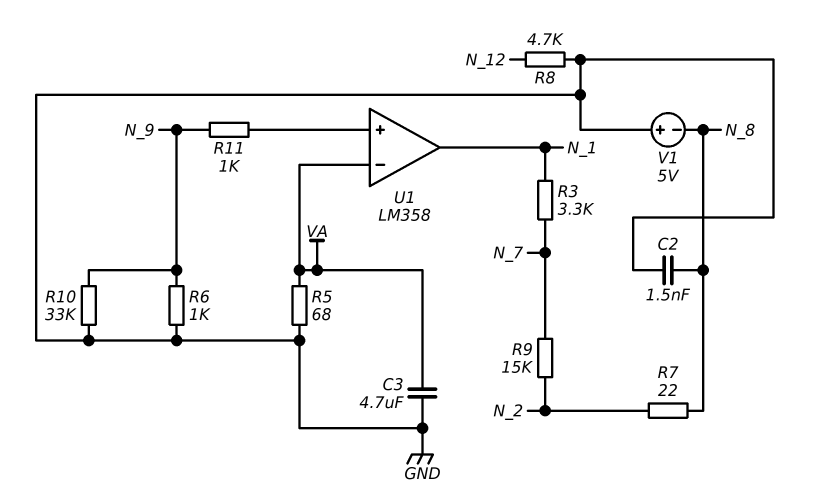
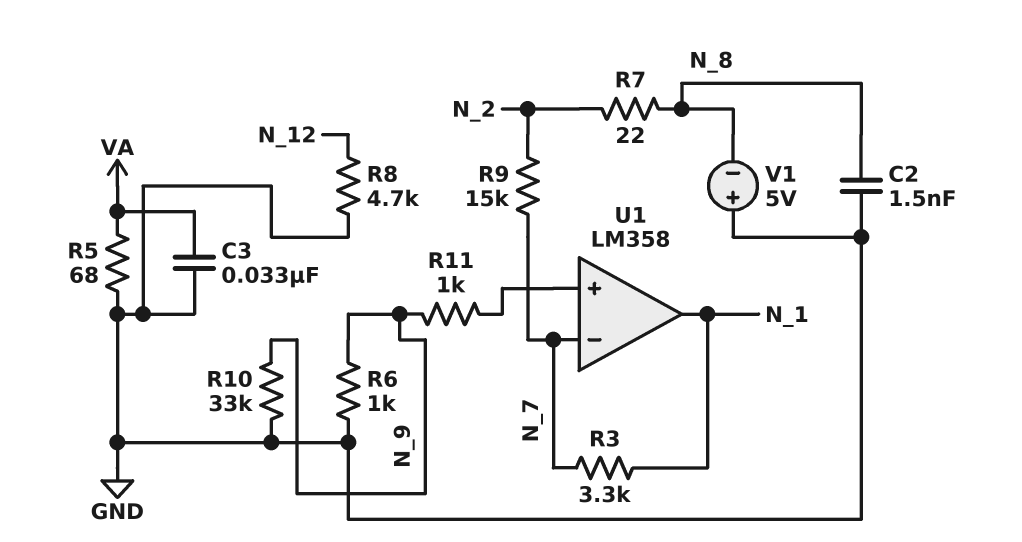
C3: 4.7uF (GND, VA) -> 33nF (GND, VA)
U1 pin in-: VA -> N_7

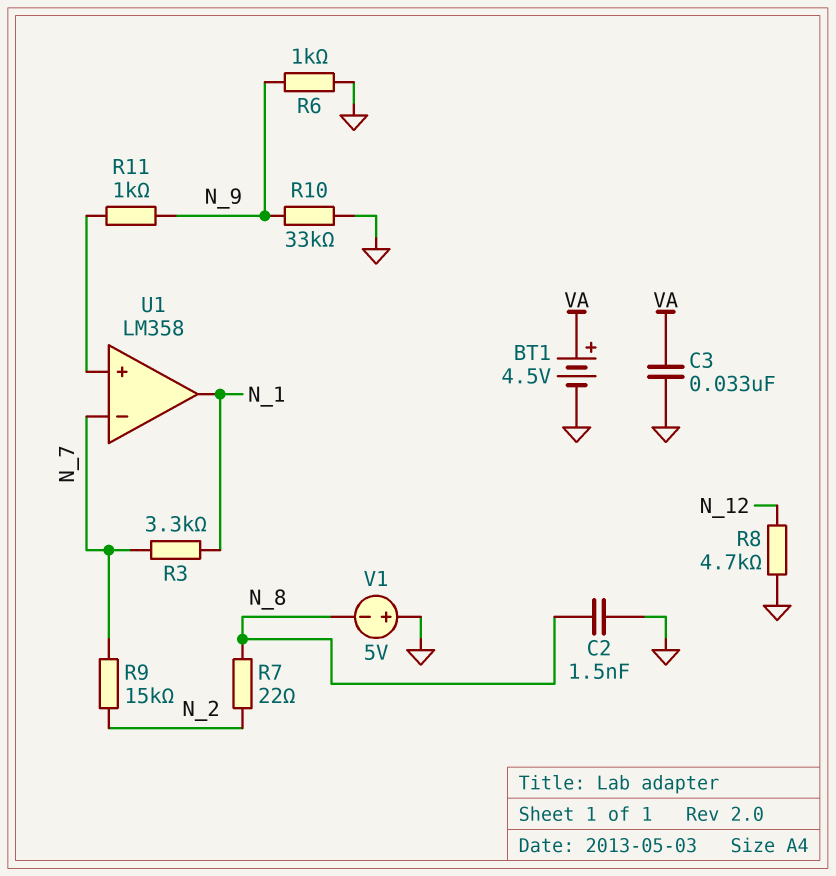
BT1: none -> 4.5V (plus VA, minus GND)
R5: 68 (GND, VA) -> none

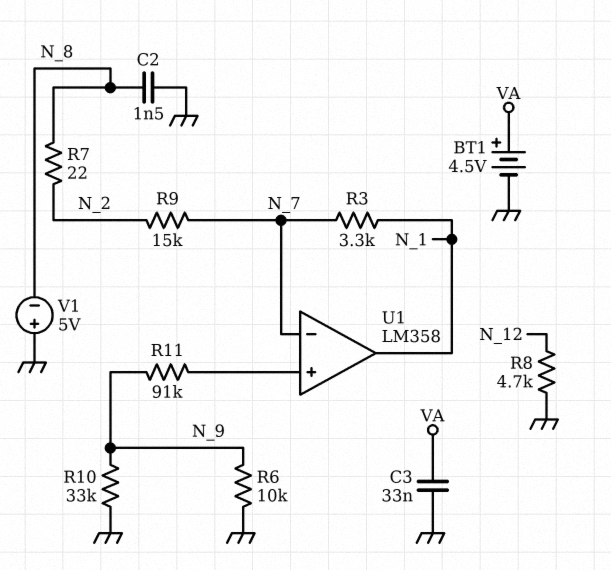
R6: 1k (GND, N_9) -> 10k (GND, N_9)
R11: 1k (N_9, U1/in+) -> 91k (N_9, U1/in+)

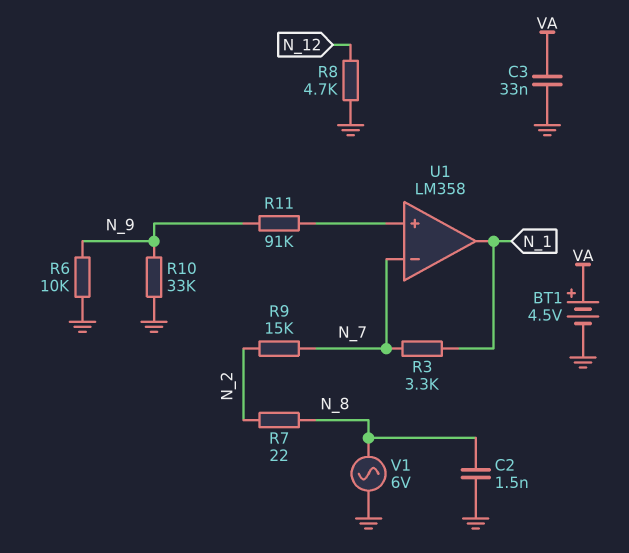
V1: 5V (plus GND, minus N_8) -> AC 6V (GND, N_8)

